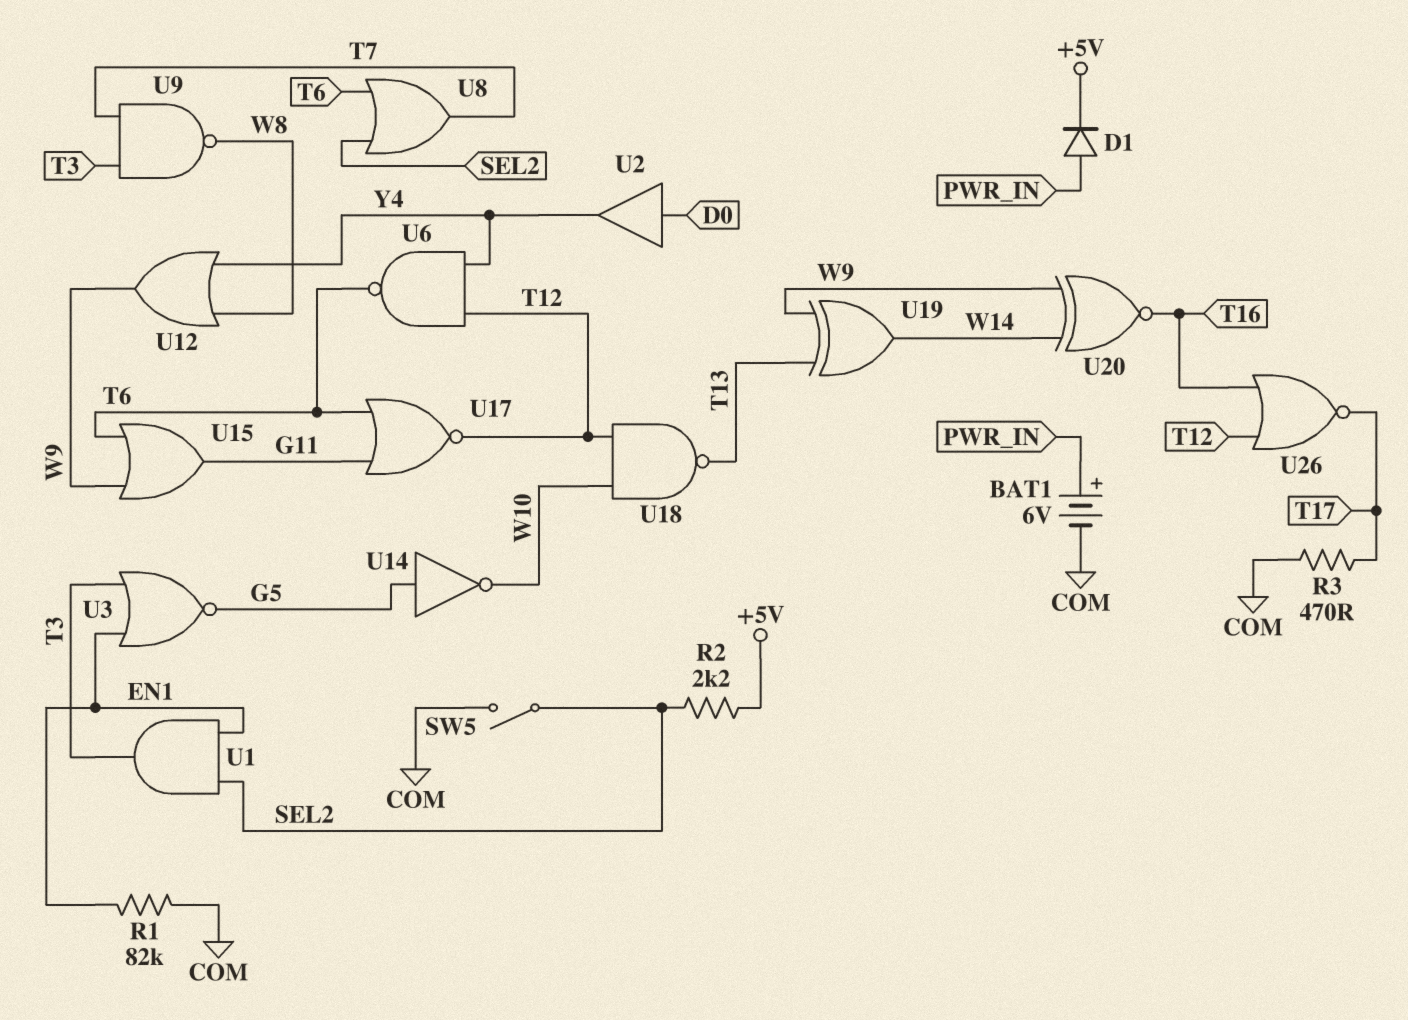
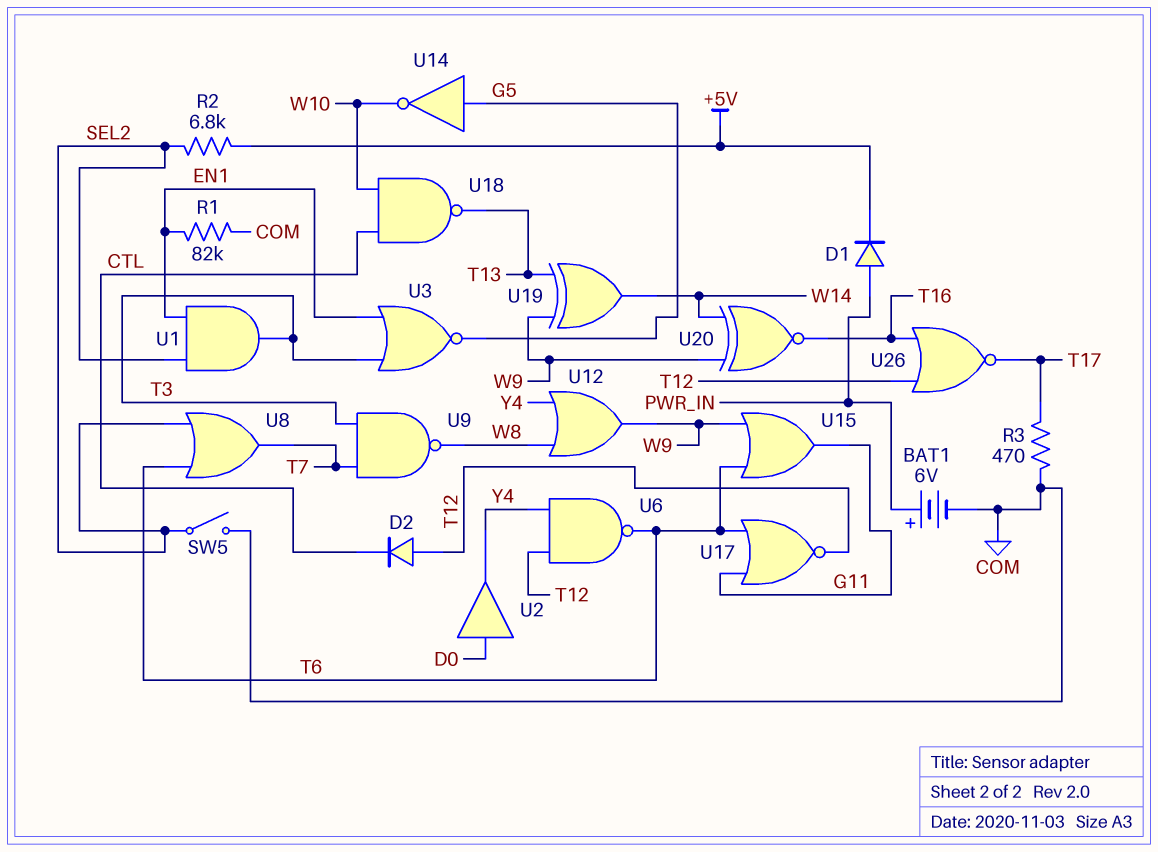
D2: none -> diode (A T12, K CTL)
R2: 2.2k (+5V, SEL2) -> 6.8k (+5V, SEL2)
U18: NAND (in T12, in W10, out T13) -> NAND (in CTL, in W10, out T13)

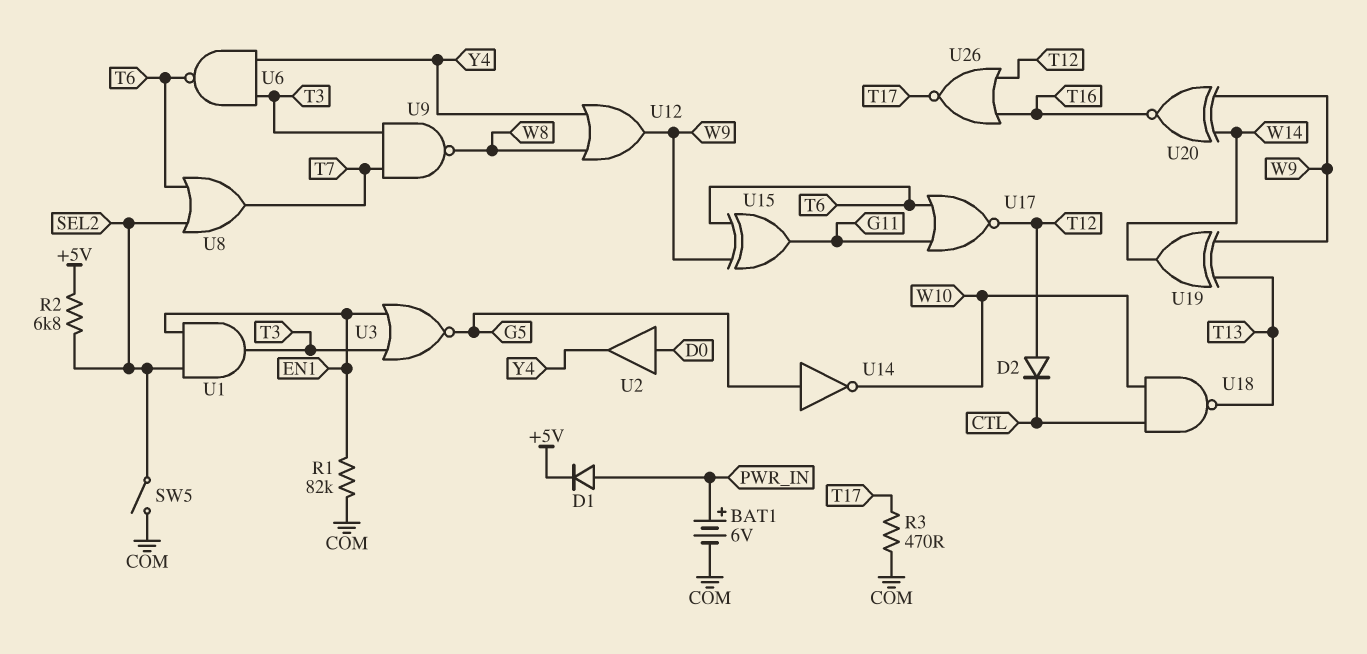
U6: NAND (in T12, in Y4, out T6) -> NAND (in T3, in Y4, out T6)
U15: OR (in T6, in W9, out G11) -> XOR (in T6, in W9, out G11)

